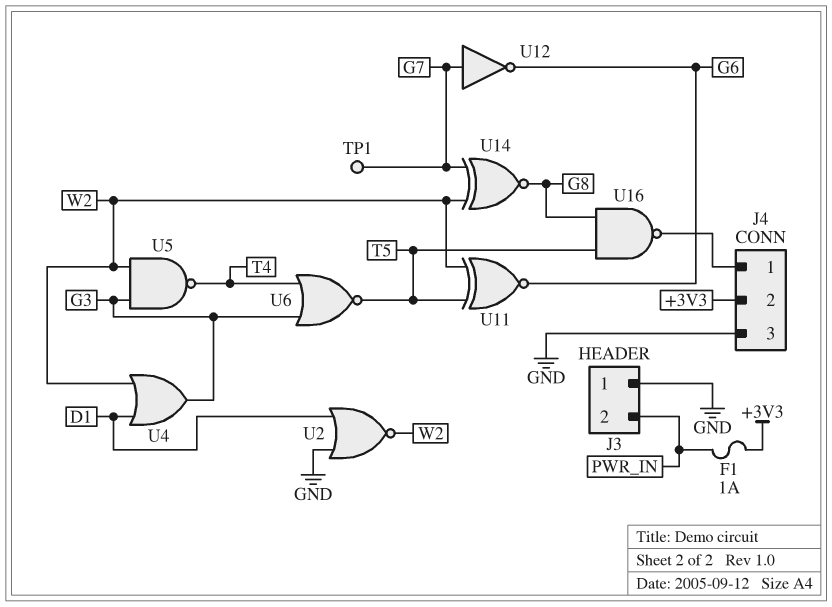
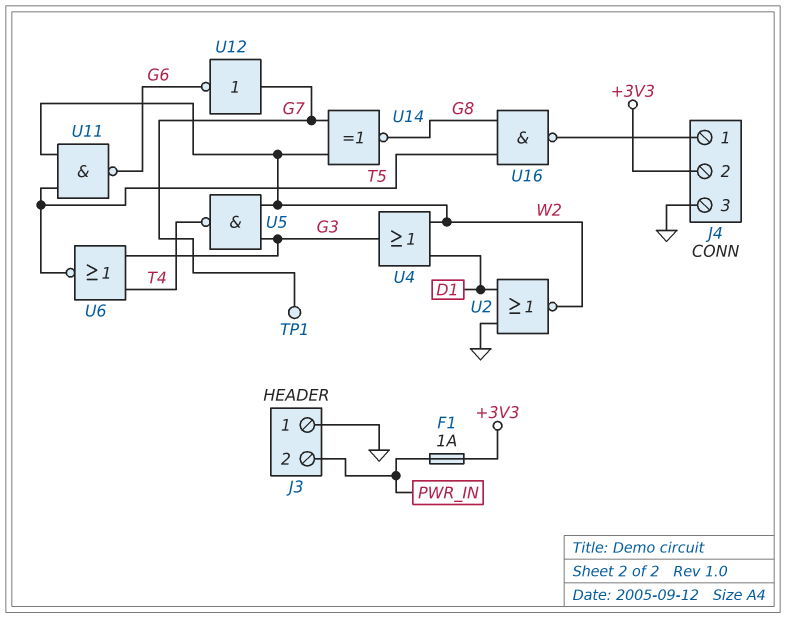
U11: XNOR (in T5, in W2, out G6) -> NAND (in T5, in W2, out G6)

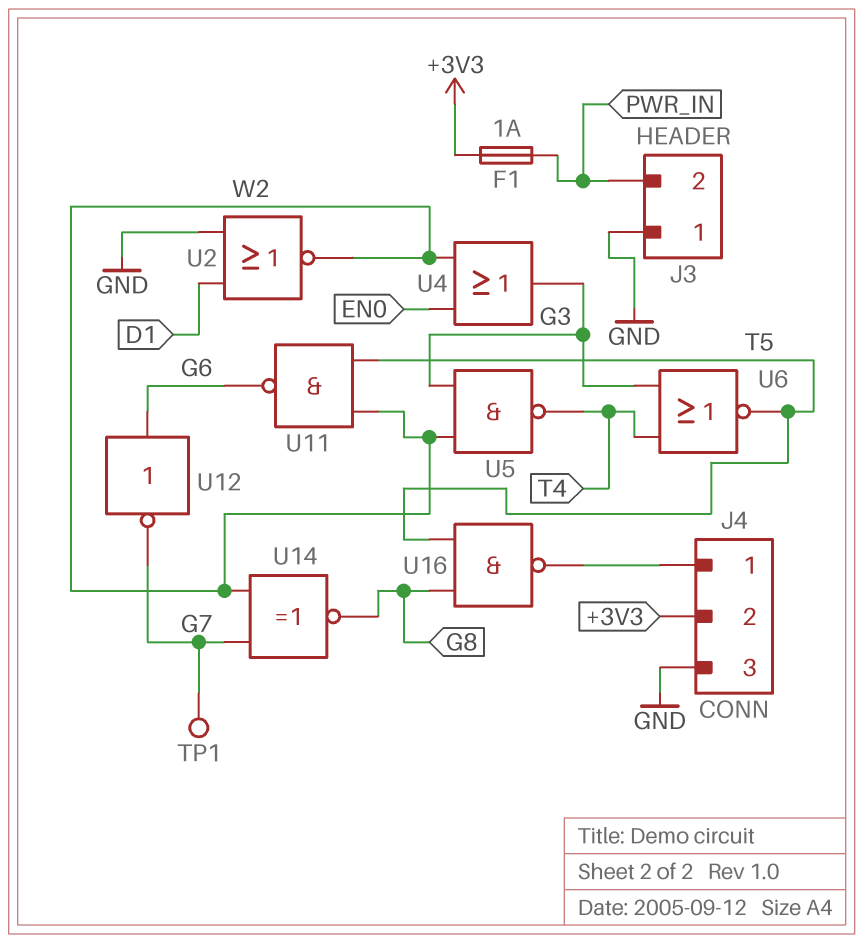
U4: OR (in D1, in W2, out G3) -> OR (in EN0, in W2, out G3)
U12: NOT (in G7, out G6) -> NOT (in G6, out G7)

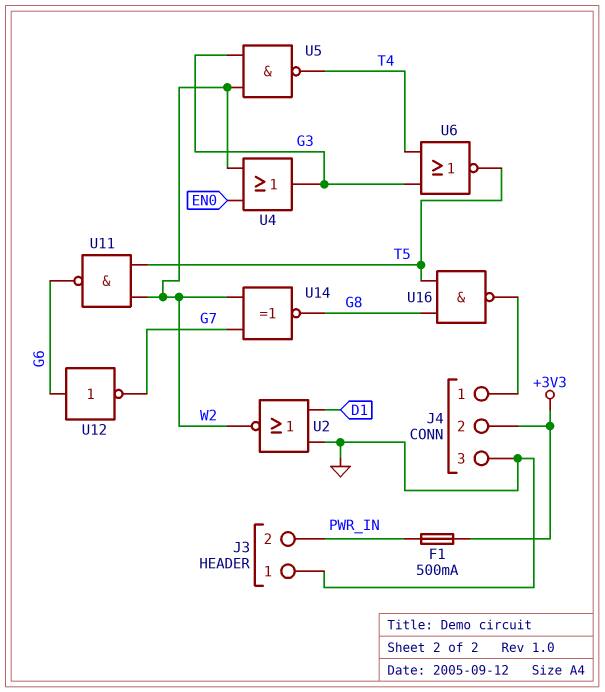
F1: 1A (+3V3, PWR_IN) -> 500mA (+3V3, PWR_IN)
TP1: test point (G7) -> none

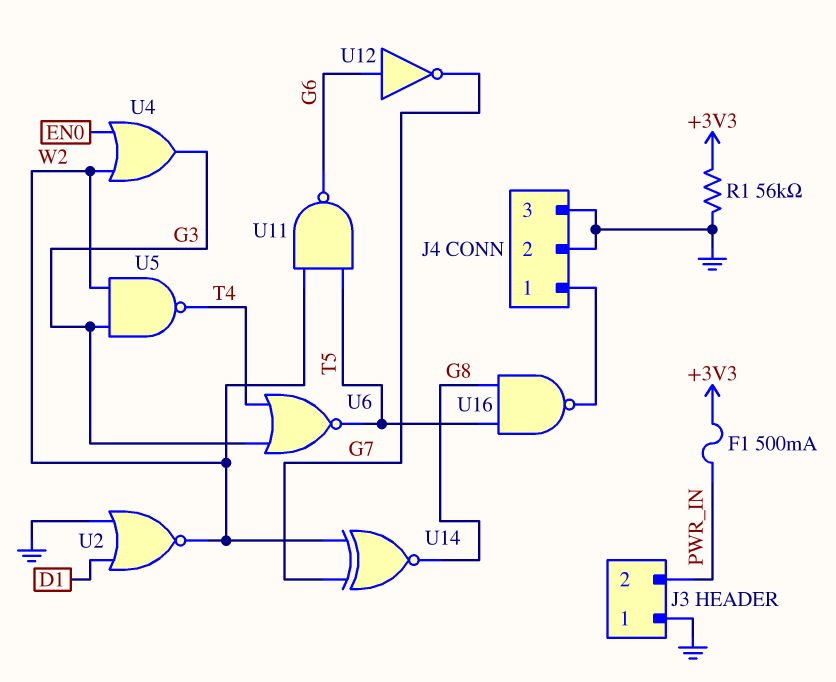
J4 pin 2: +3V3 -> GND
R1: none -> 56k (+3V3, GND)

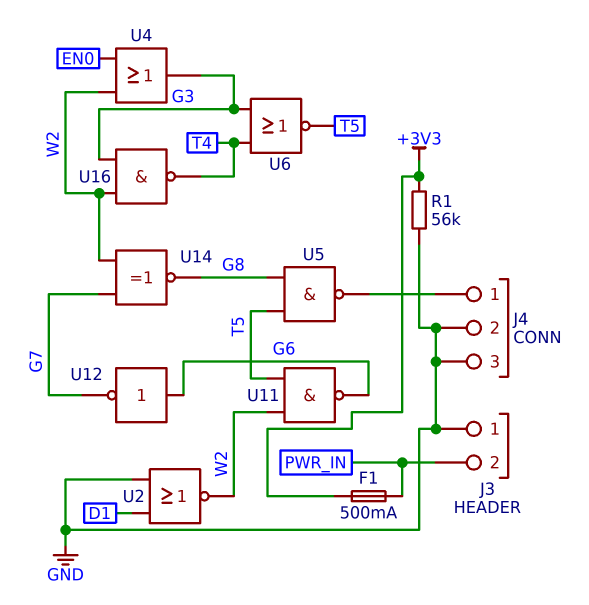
U5: NAND (in G3, in W2, out T4) -> NAND (in G8, in T5, out J4/1)
U16: NAND (in G8, in T5, out J4/1) -> NAND (in G3, in W2, out T4)

